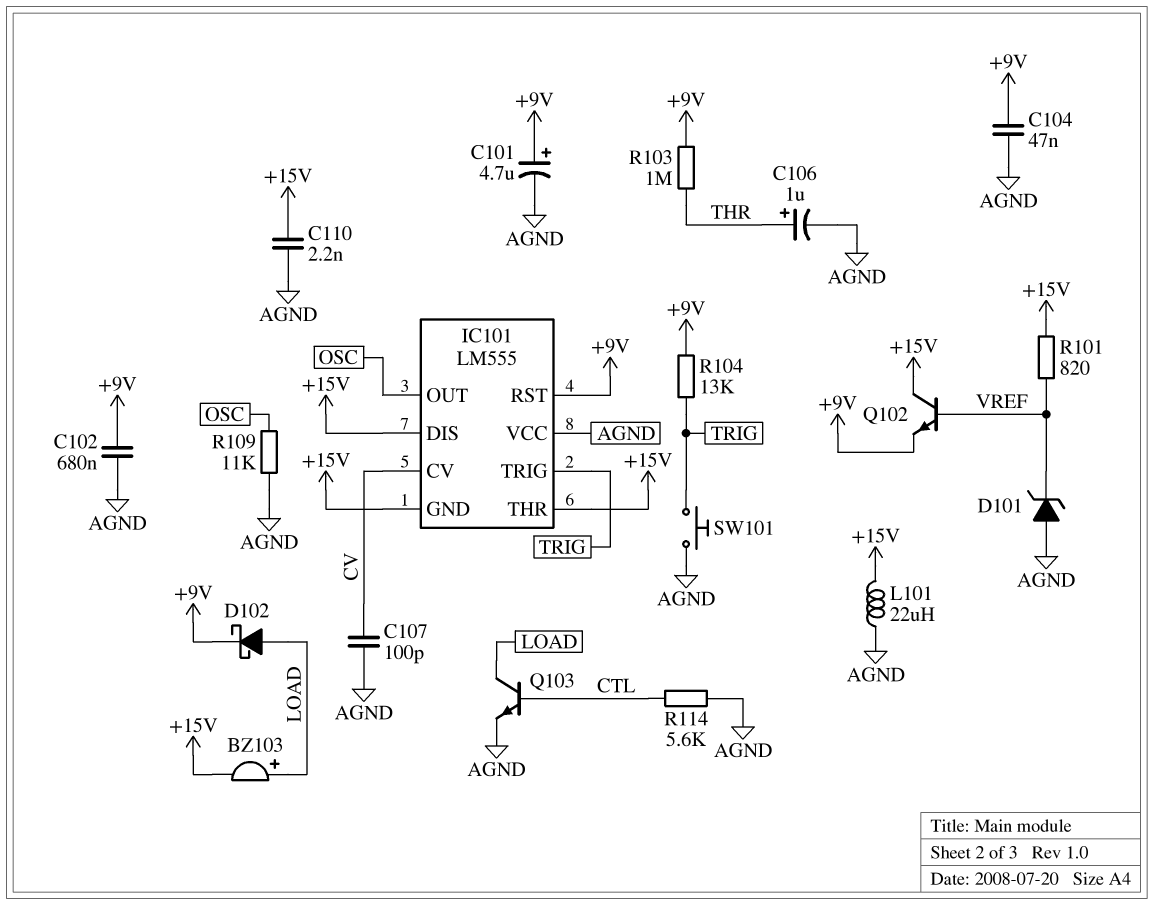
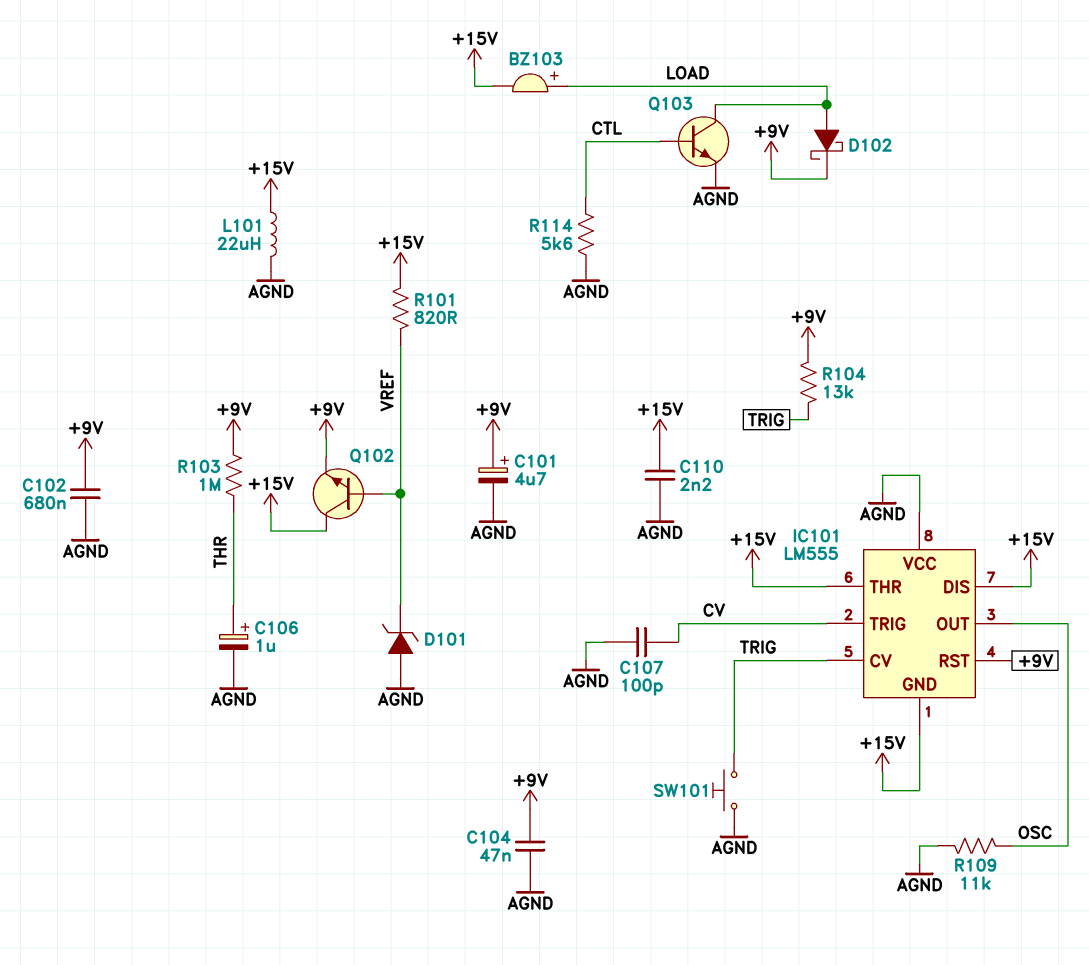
IC101 pin CV: CV -> TRIG
IC101 pin TRIG: TRIG -> CV

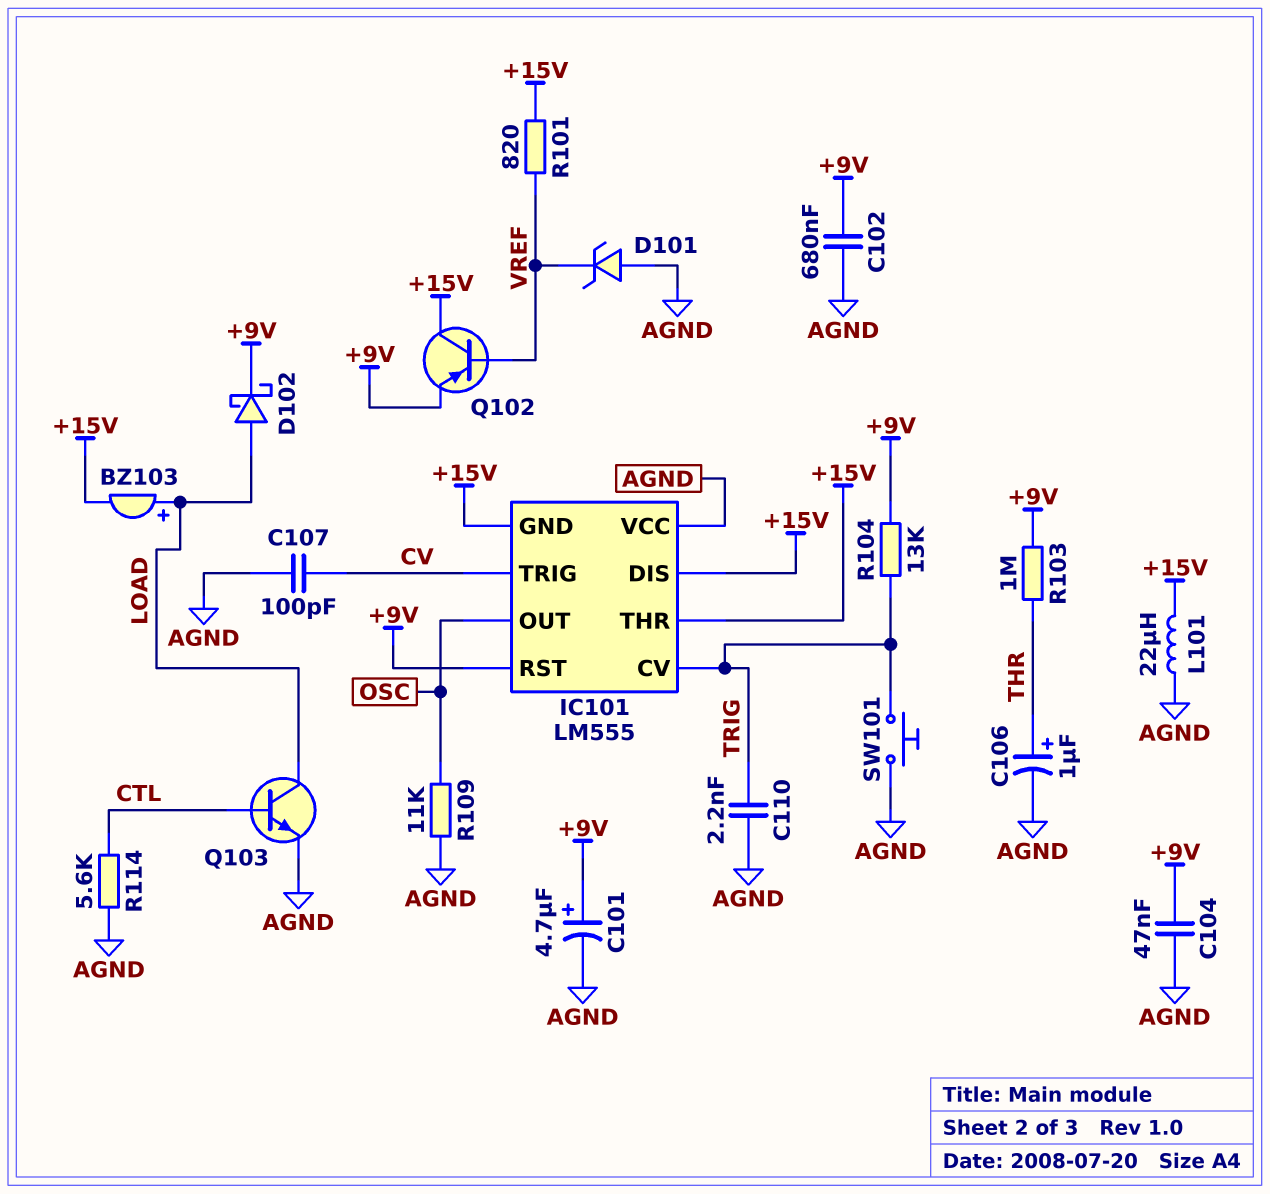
C110: 2.2nF (+15V, AGND) -> 2.2nF (AGND, TRIG)
Q102: NPN (B VREF, C +15V, E +9V) -> PNP (B VREF, C +15V, E +9V)

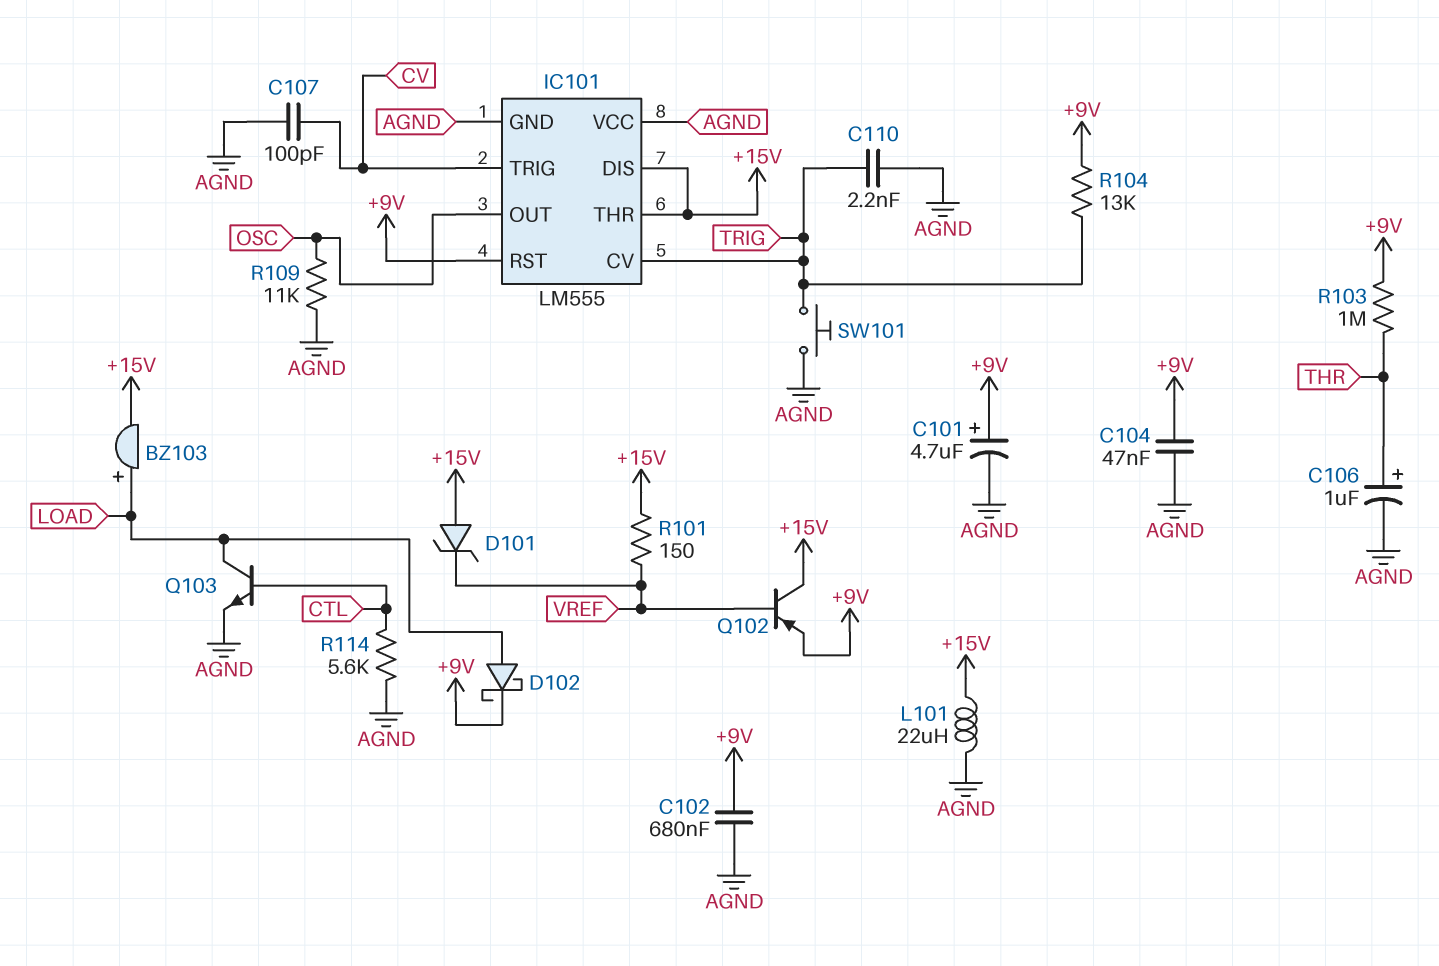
D101: zener (A AGND, K VREF) -> zener (A +15V, K VREF)
IC101 pin GND: +15V -> AGND
R101: 820 (+15V, VREF) -> 150 (+15V, VREF)

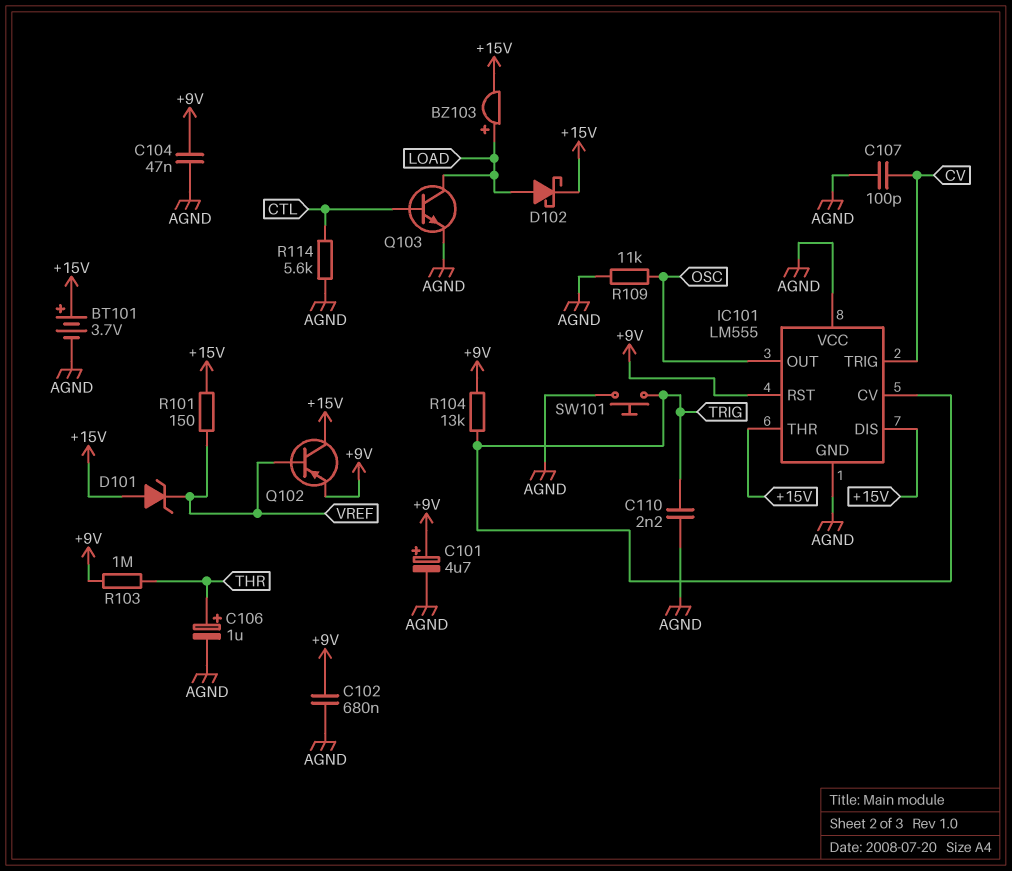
BT101: none -> 3.7V (plus +15V, minus AGND)
D102: schottky (A LOAD, K +9V) -> schottky (A LOAD, K +15V)
L101: 22uH (+15V, AGND) -> none

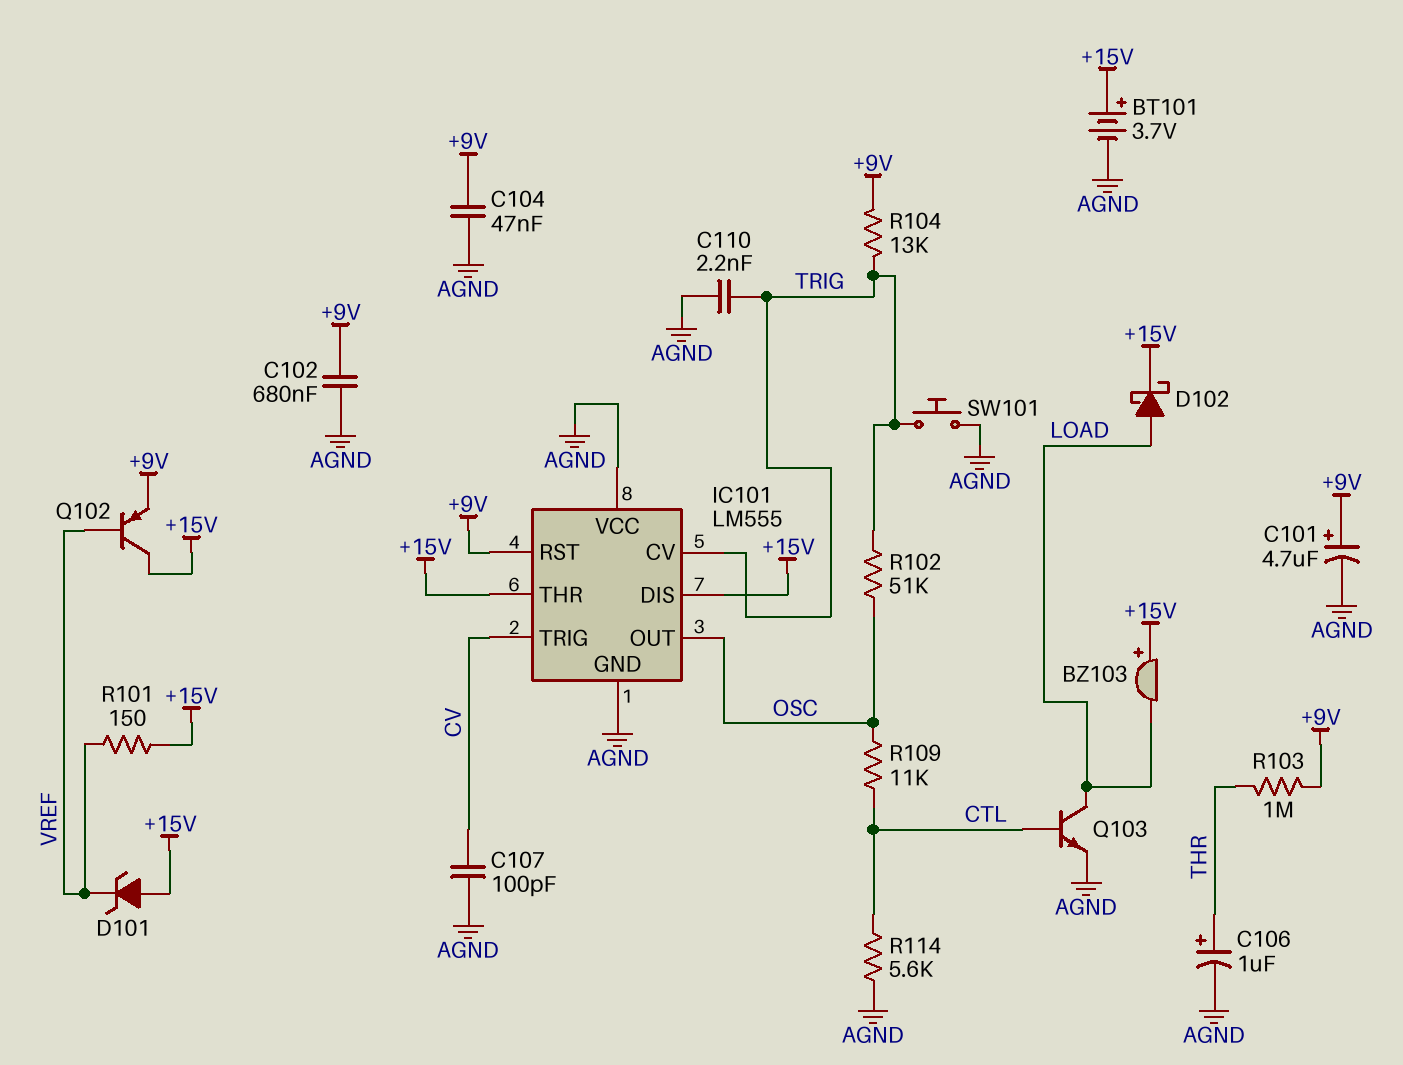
BZ103: buzzer (plus LOAD, minus +15V) -> buzzer (plus +15V, minus LOAD)
R102: none -> 51k (OSC, TRIG)
R109: 11k (AGND, OSC) -> 11k (CTL, OSC)

